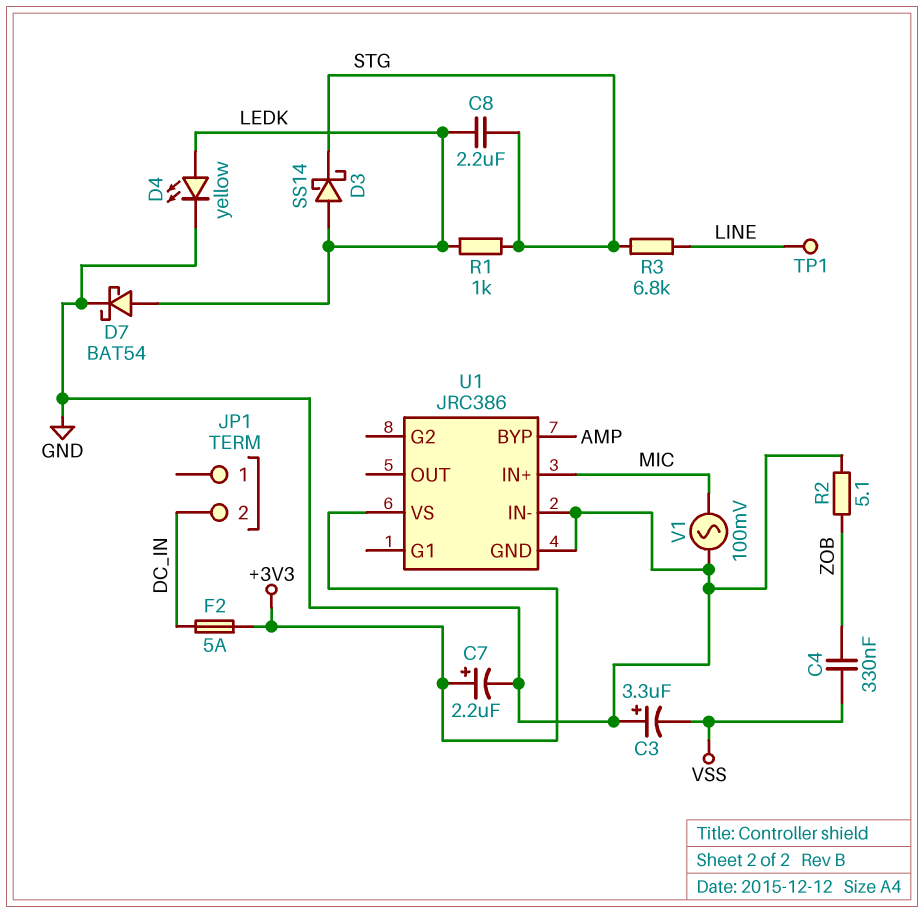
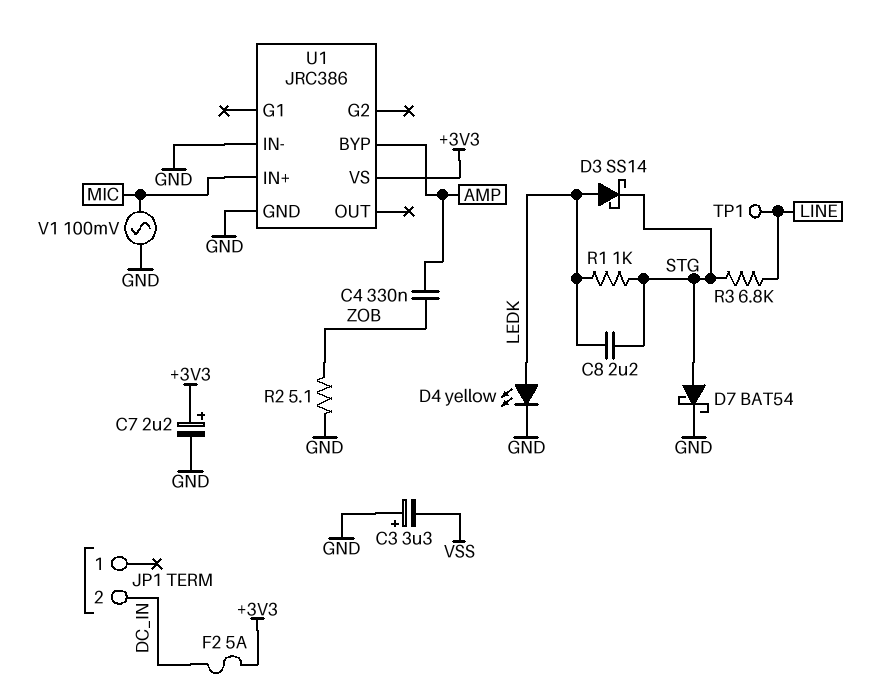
C4: 330nF (VSS, ZOB) -> 330nF (AMP, ZOB)
D7: schottky BAT54 (A LEDK, K GND) -> schottky BAT54 (A STG, K GND)

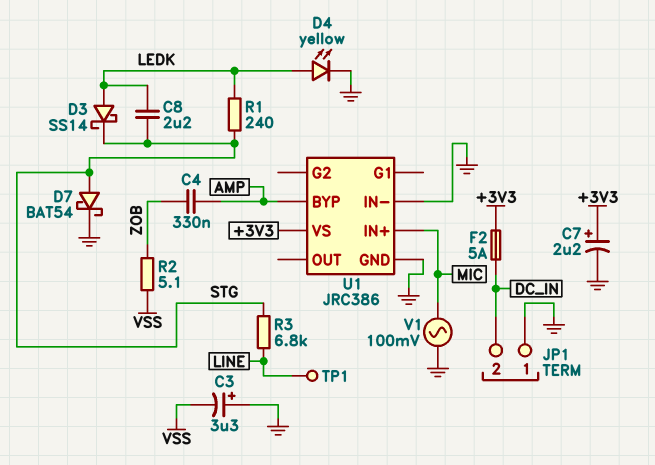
JP1 pin 1: none -> GND
R1: 1k (LEDK, STG) -> 240 (LEDK, STG)
R2: 5.1 (GND, ZOB) -> 5.1 (VSS, ZOB)

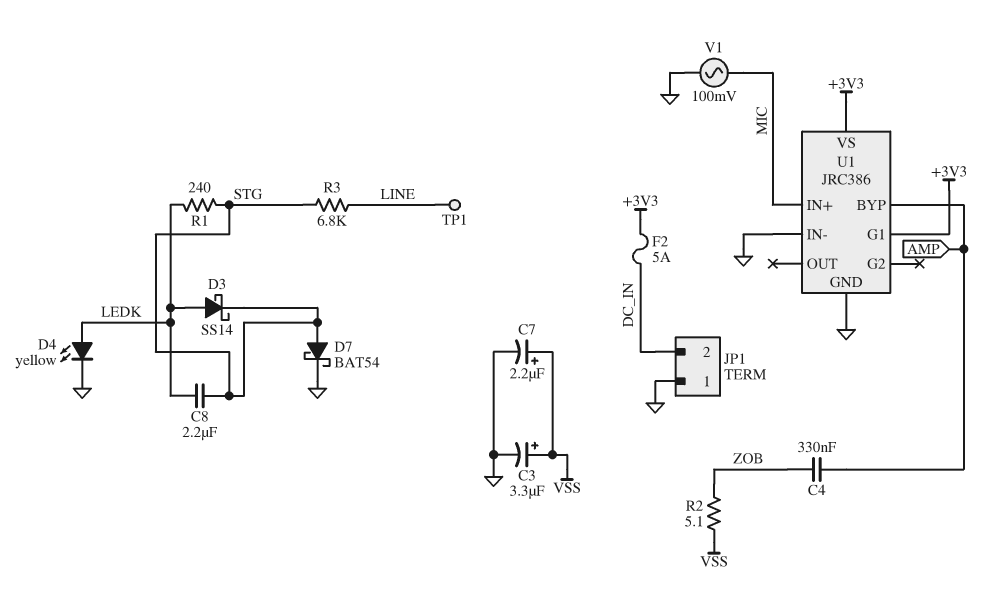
C3: 3.3uF (plus GND, minus VSS) -> 3.3uF (plus VSS, minus GND)
C7: 2.2uF (plus +3V3, minus GND) -> 2.2uF (plus VSS, minus GND)
U1 pin G1: none -> +3V3

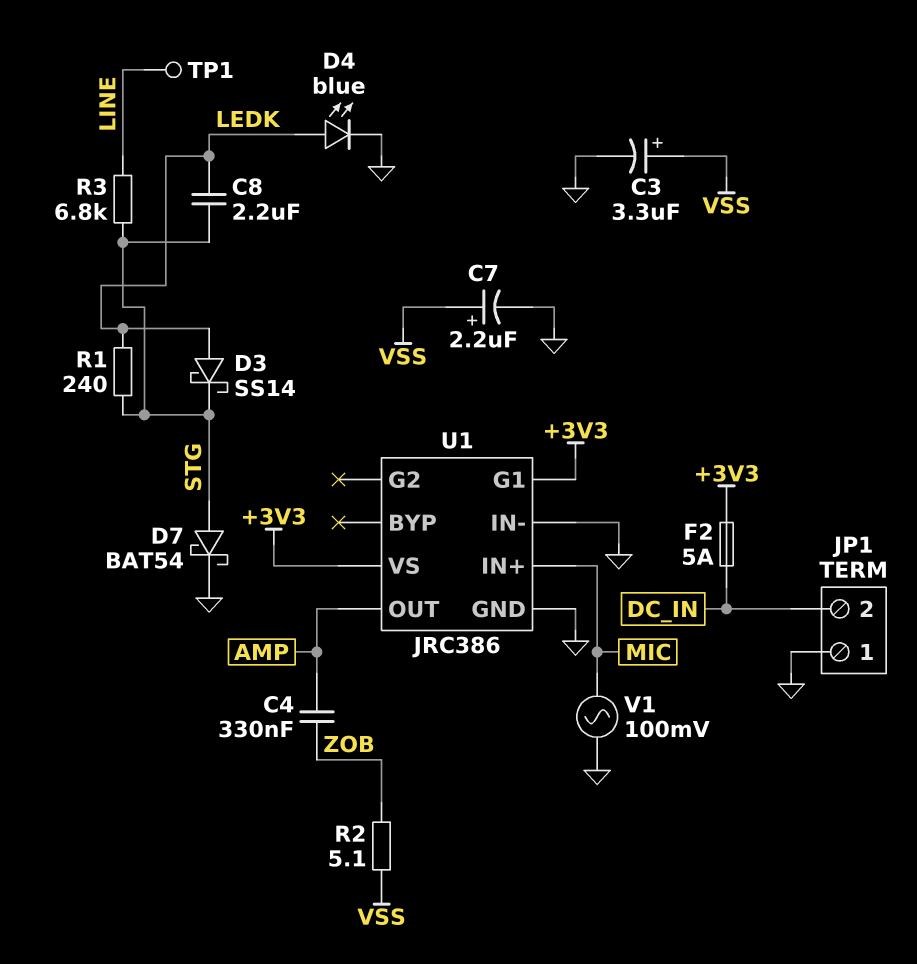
D4: LED yellow (A LEDK, K GND) -> LED blue (A LEDK, K GND)
U1 pin BYP: AMP -> none
U1 pin OUT: none -> AMP

